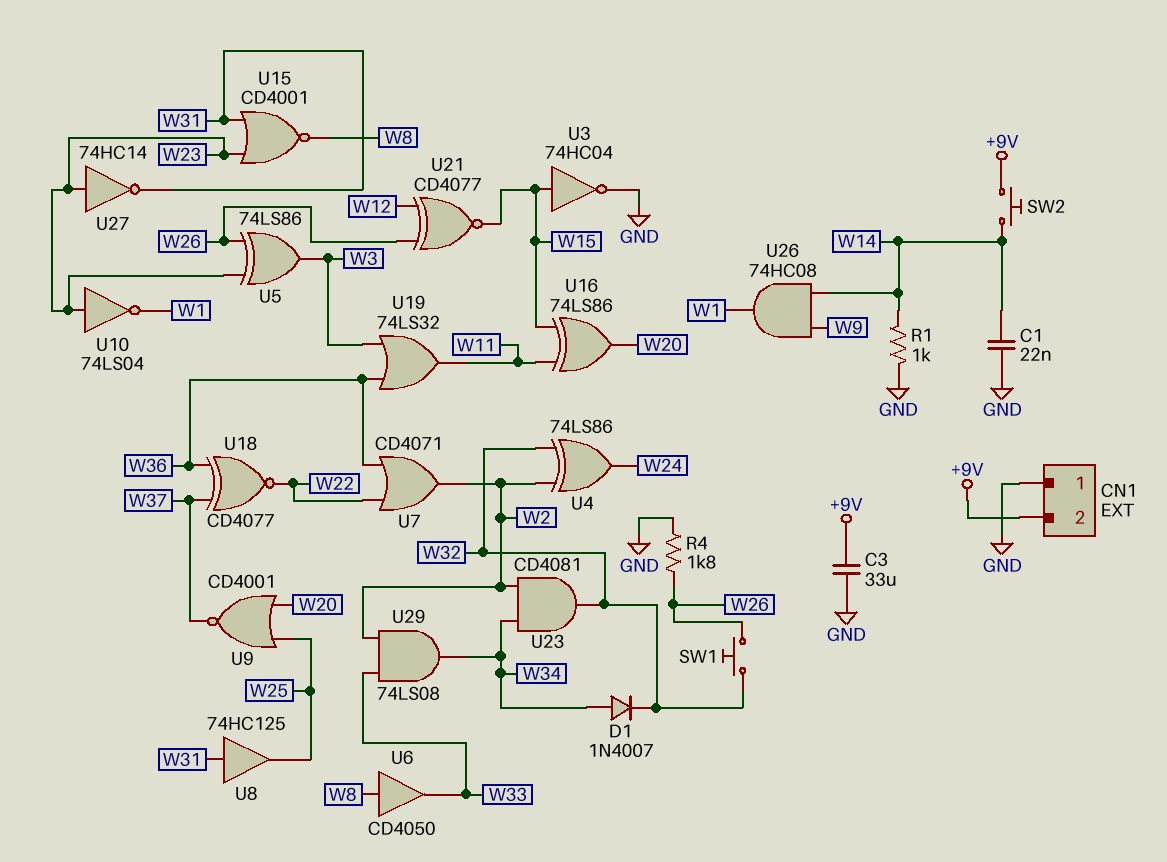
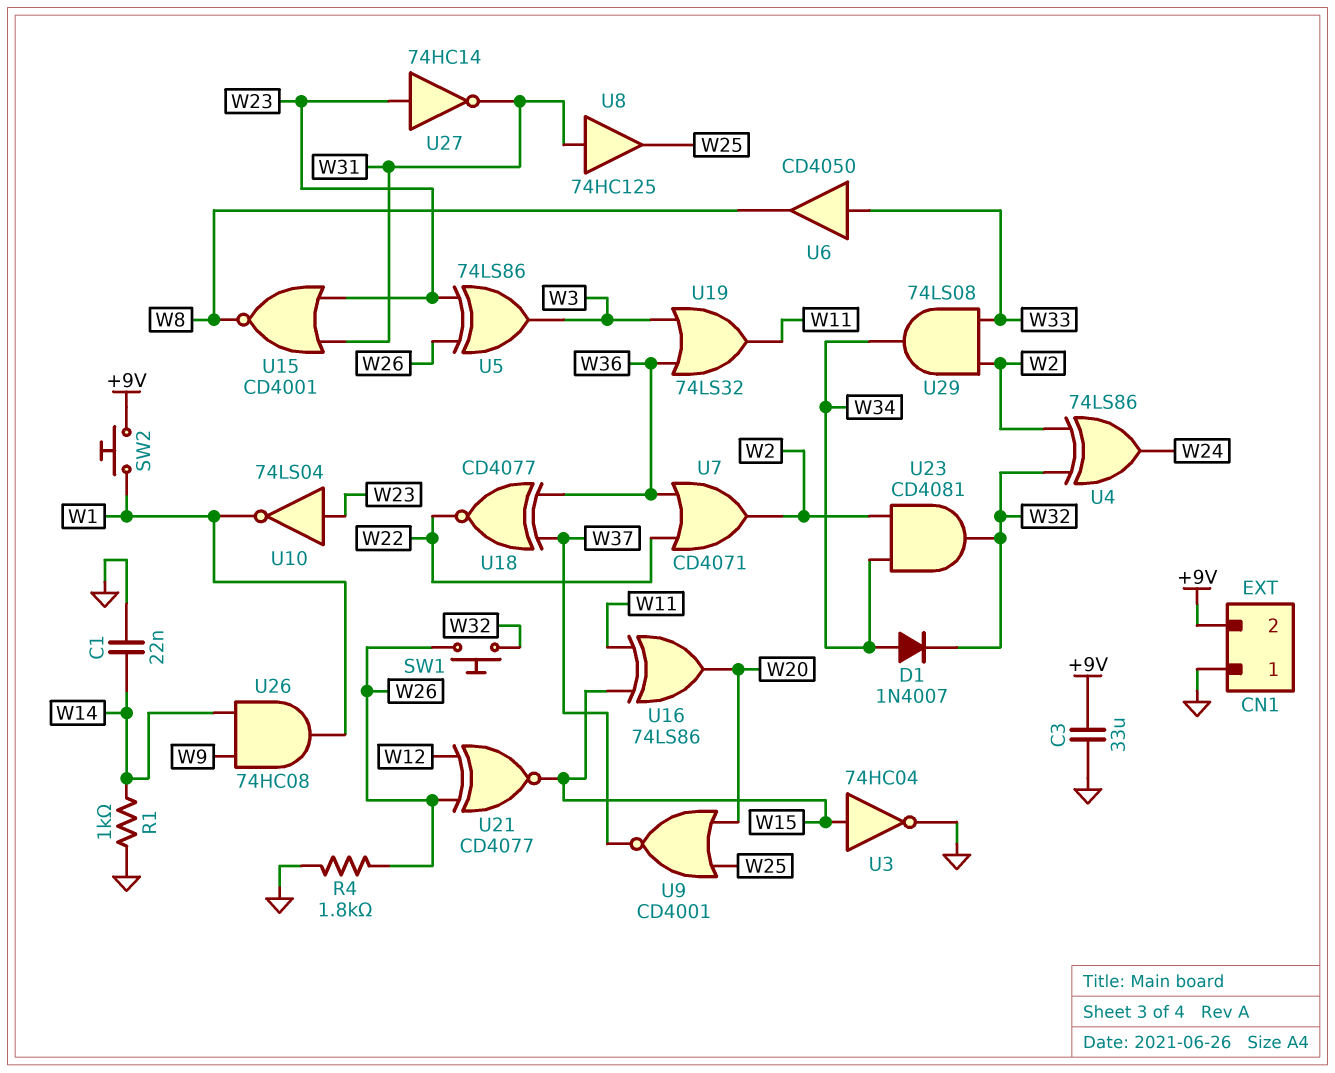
SW2: button (+9V, W14) -> button (+9V, W1)
U6: buffer CD4050 (in W8, out W33) -> buffer CD4050 (in W33, out W8)

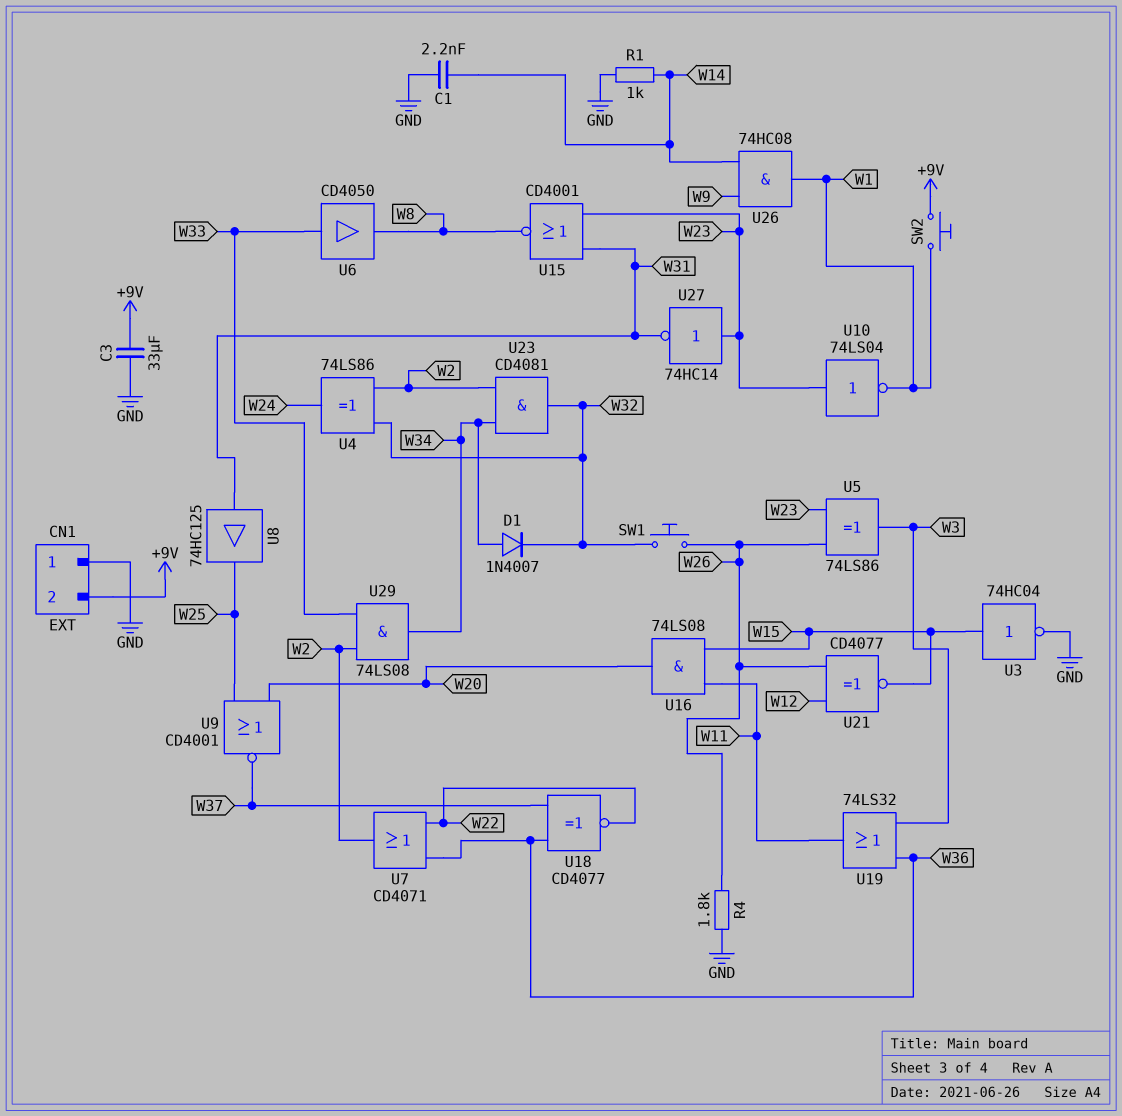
C1: 22nF (GND, W14) -> 2.2nF (GND, W14)
U16: XOR 74LS86 (in W11, in W15, out W20) -> AND 74LS08 (in W11, in W15, out W20)

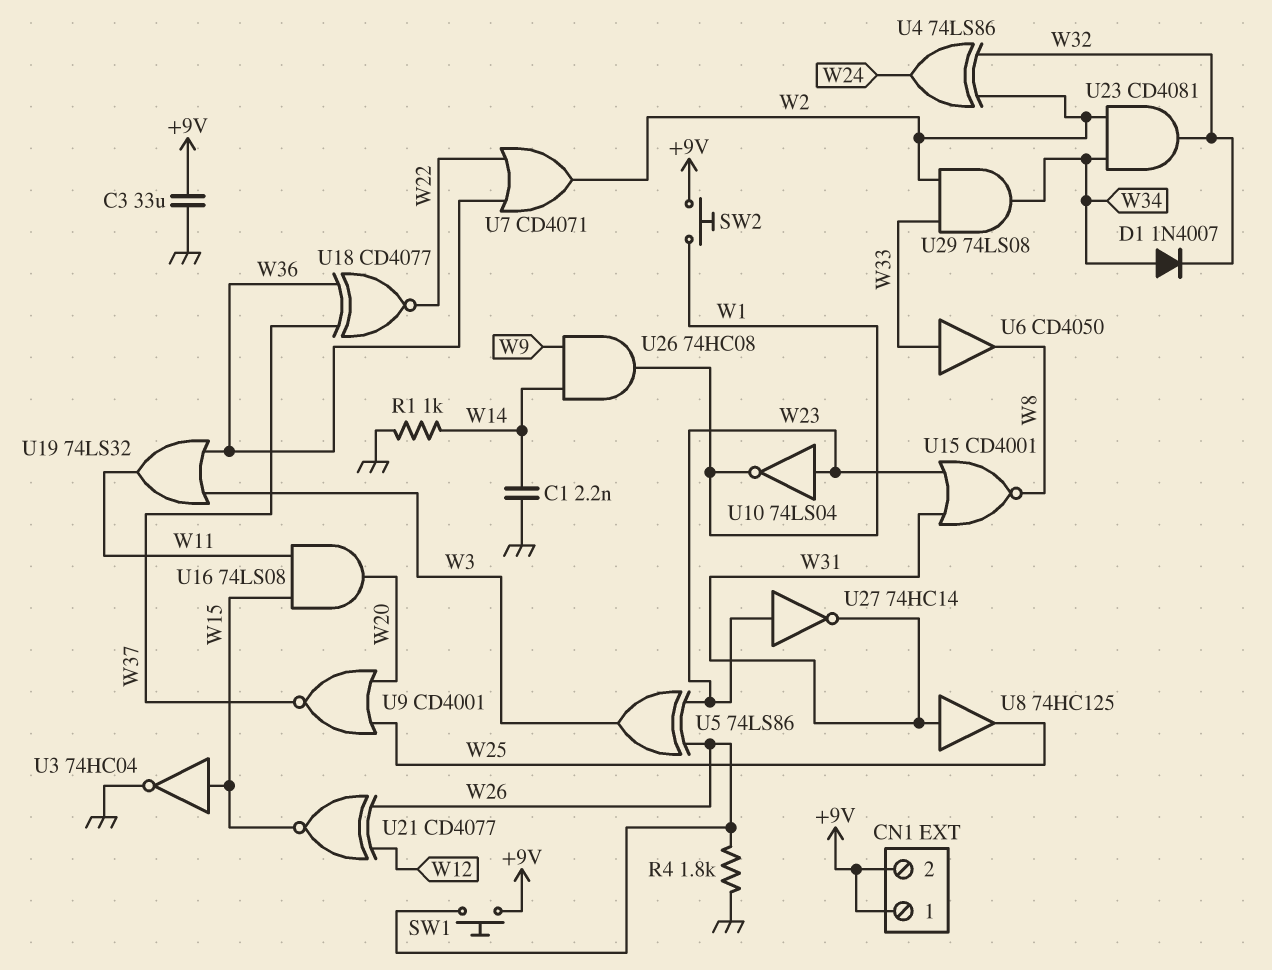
CN1 pin 1: GND -> +9V
SW1: button (W26, W32) -> button (+9V, W26)

